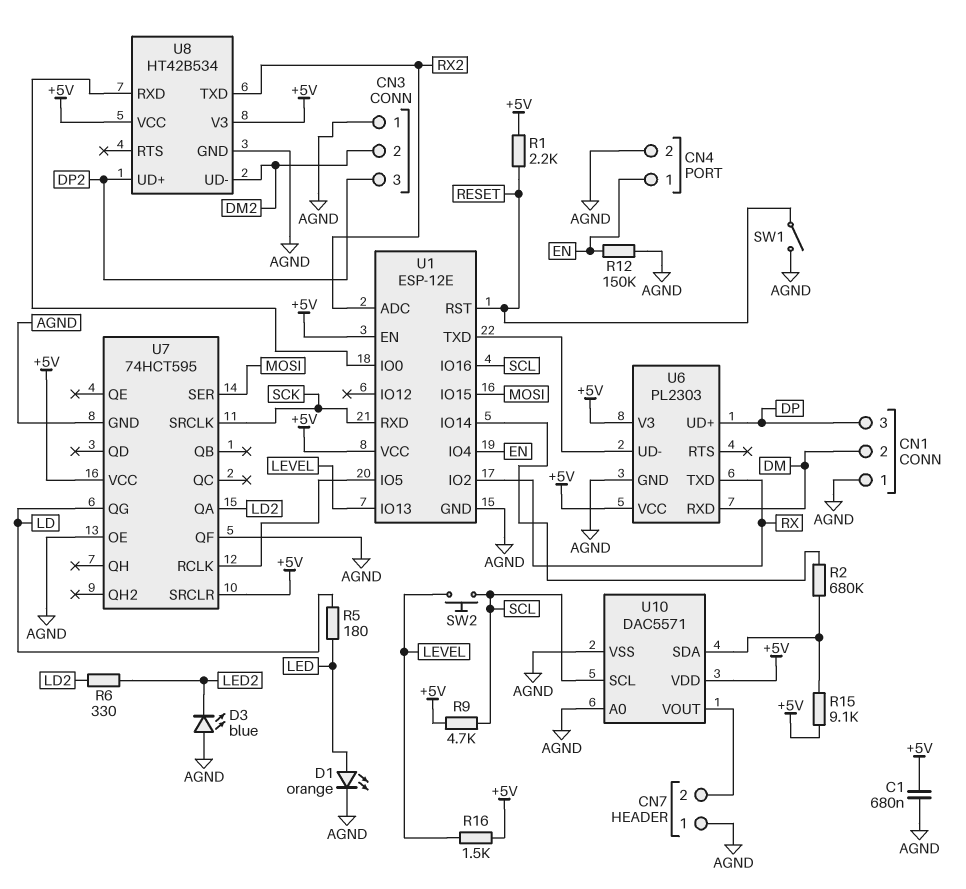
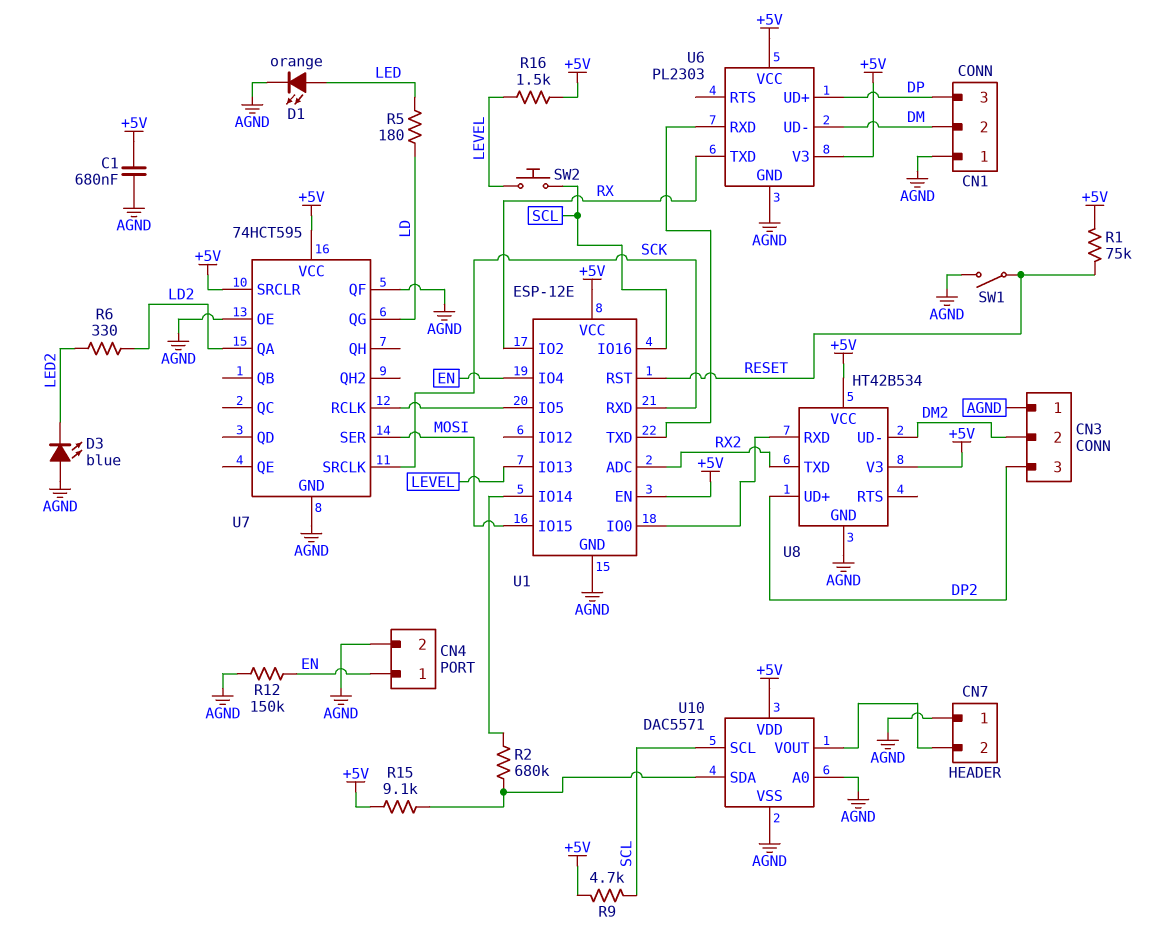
R1: 2.2k (+5V, RESET) -> 75k (+5V, RESET)
U6 pin RXD: DM -> U1/TXD
U6 pin UD-: U1/TXD -> DM

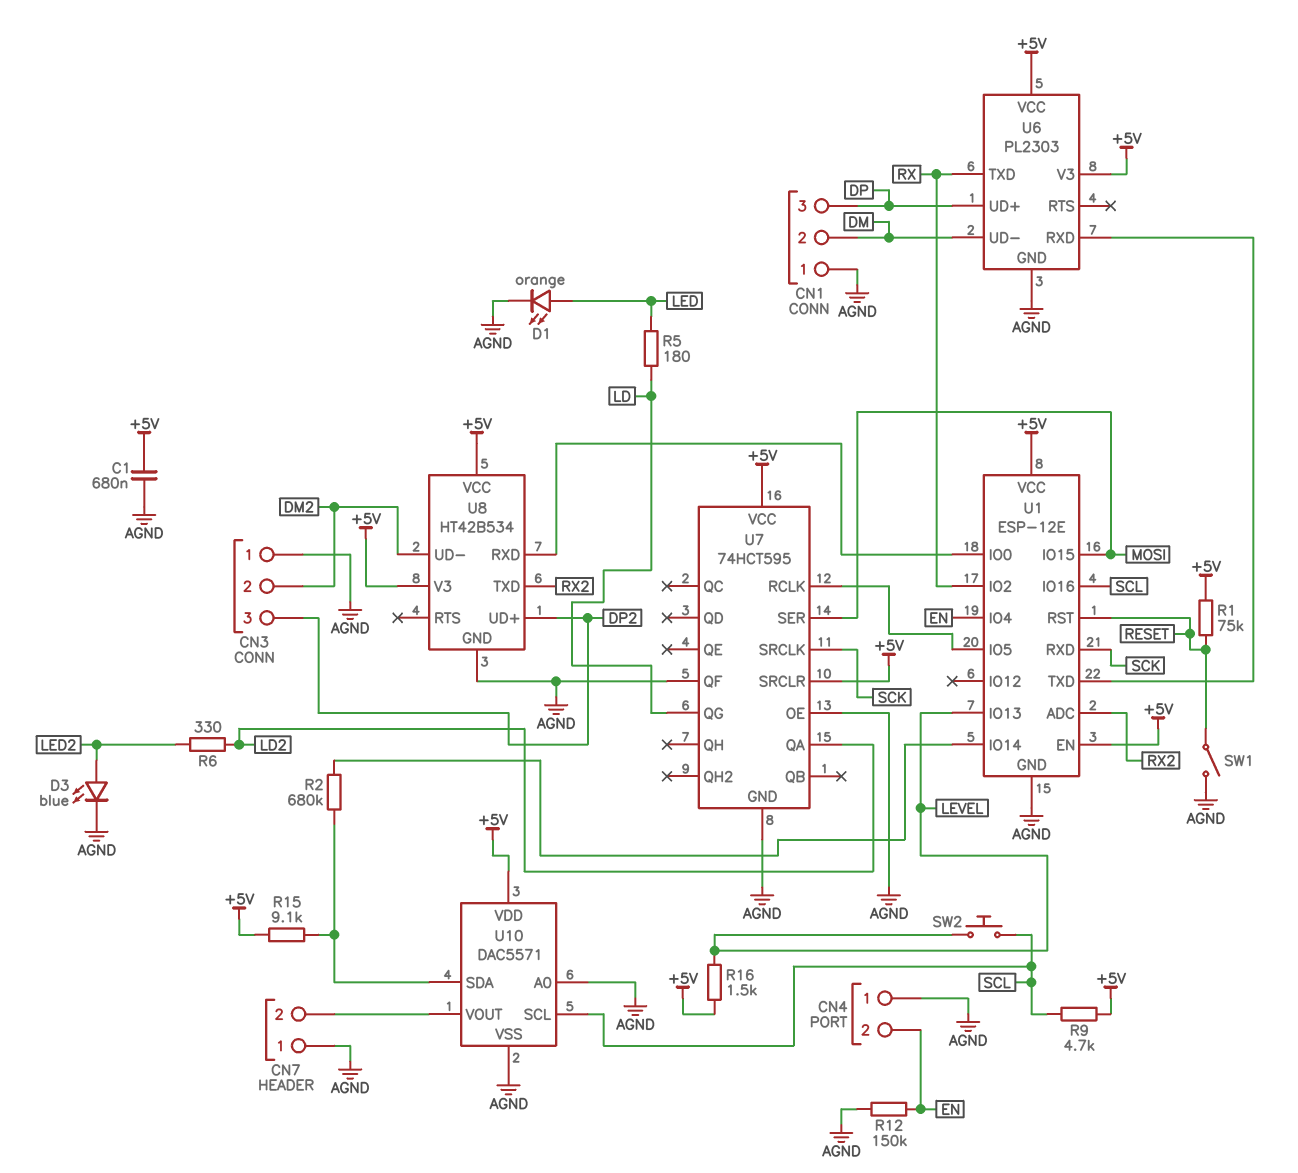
CN4 pin 1: EN -> AGND
CN4 pin 2: AGND -> EN
D3: LED blue (A AGND, K LED2) -> LED blue (A LED2, K AGND)

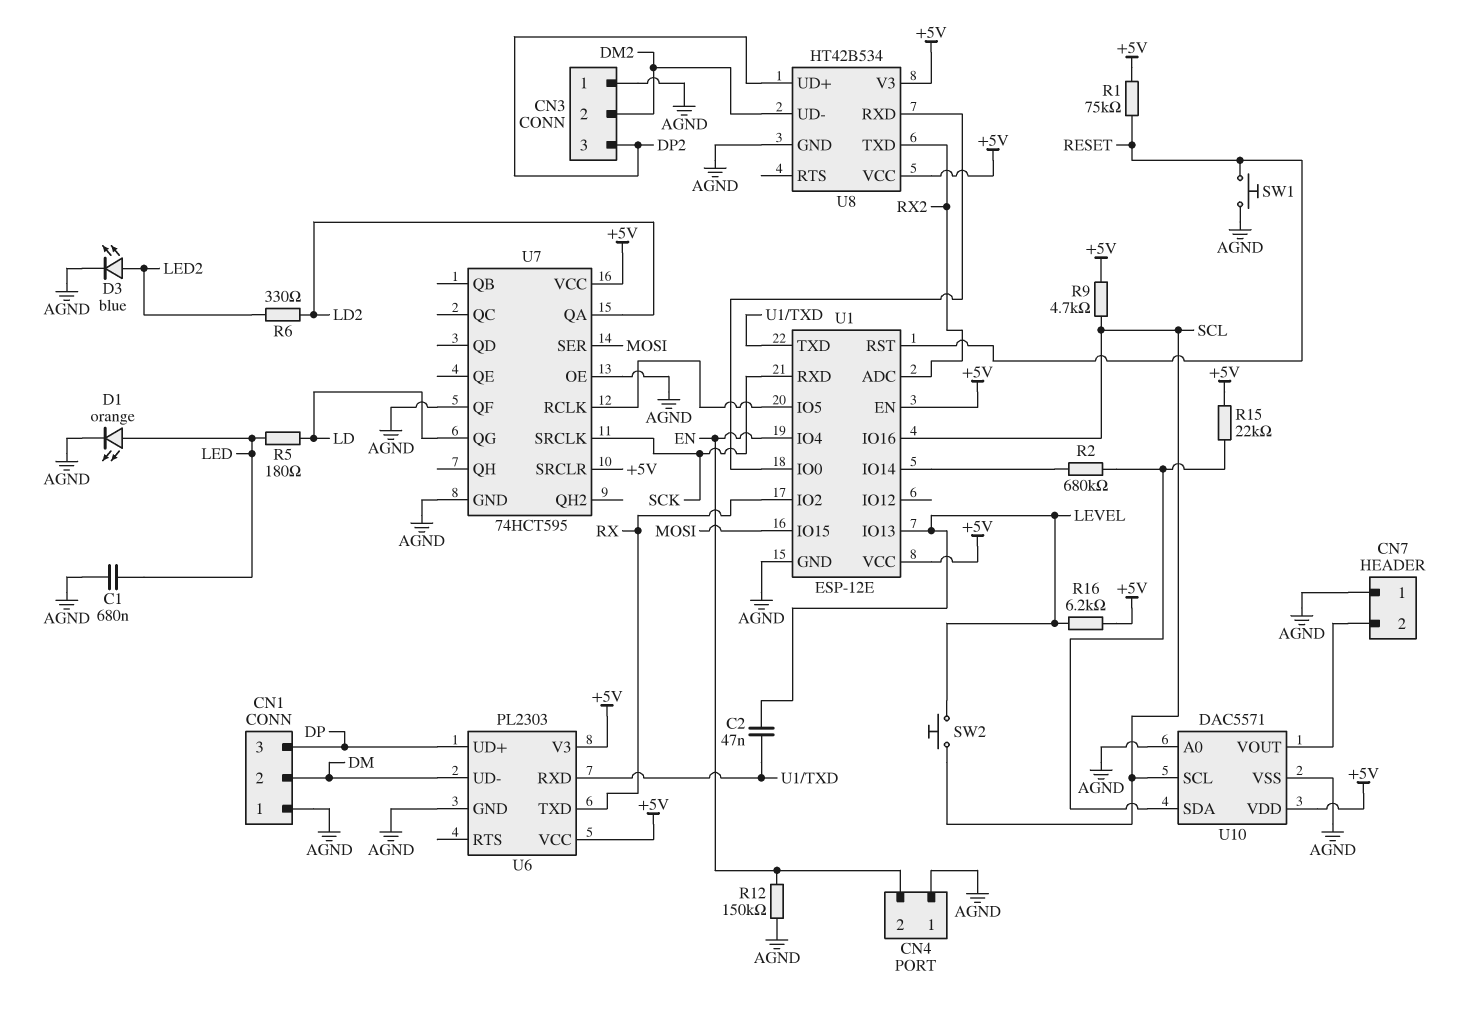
C1: 680nF (+5V, AGND) -> 680nF (AGND, LED)
C2: none -> 47nF (LEVEL, U1/TXD)
R15: 9.1k (+5V, U10/SDA) -> 22k (+5V, U10/SDA)
R16: 1.5k (+5V, LEVEL) -> 6.2k (+5V, LEVEL)
SW1: switch (AGND, RESET) -> button (AGND, RESET)

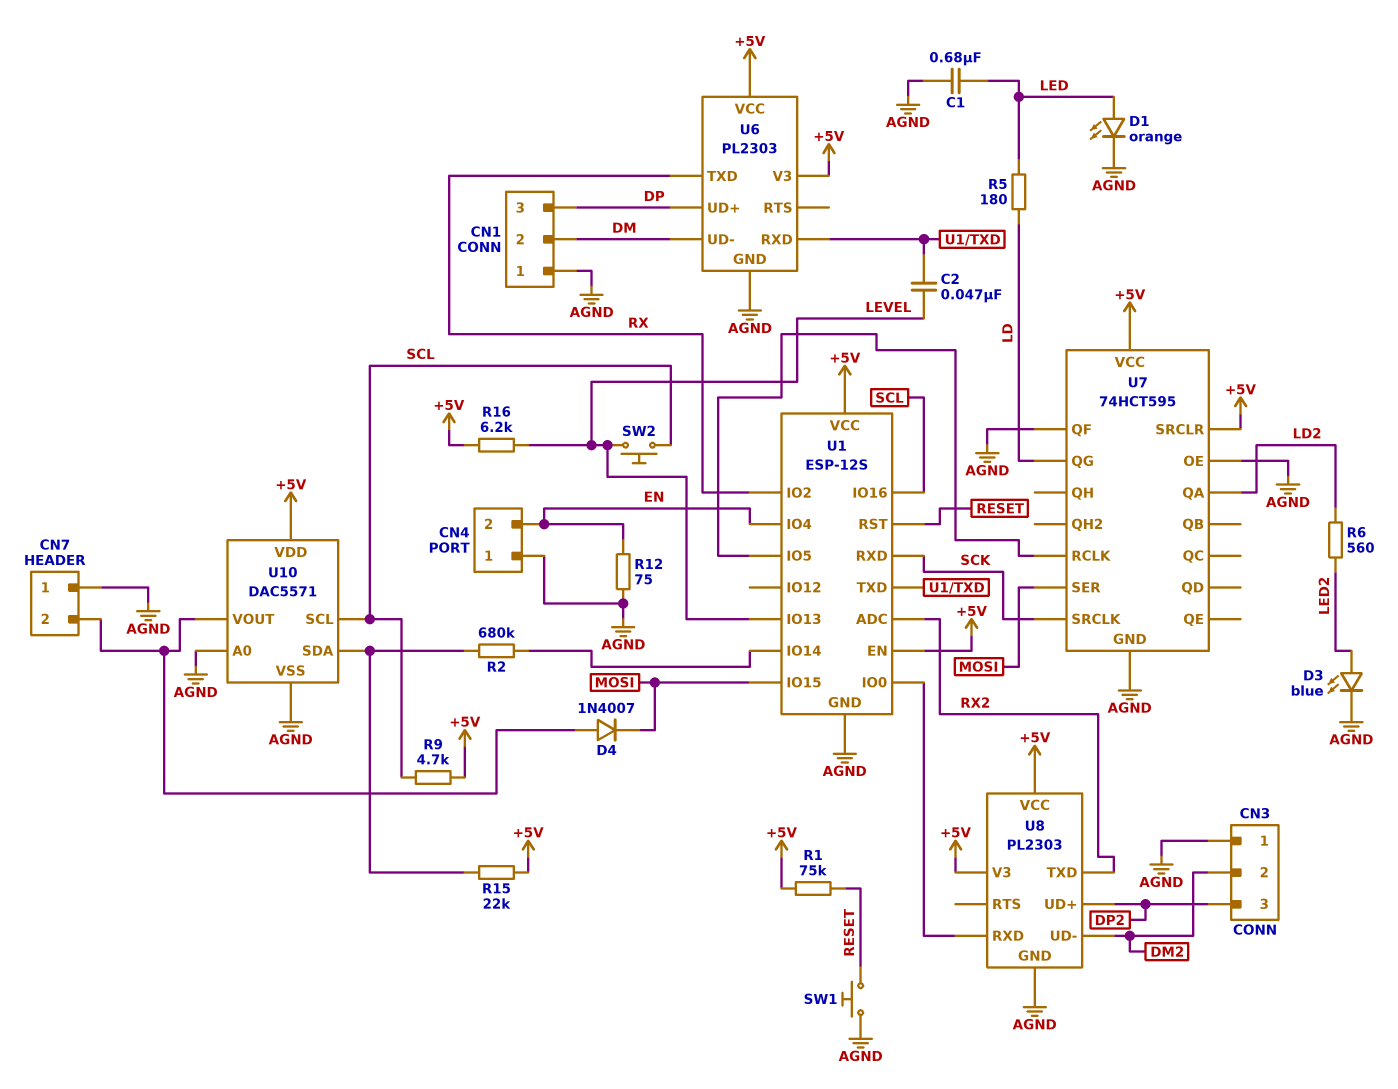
D4: none -> diode 1N4007 (A CN7/2, K MOSI)
R6: 330 (LD2, LED2) -> 560 (LD2, LED2)
R12: 150k (AGND, EN) -> 75 (AGND, EN)
U1: ESP-12E -> ESP-12S
U8: HT42B534 -> PL2303

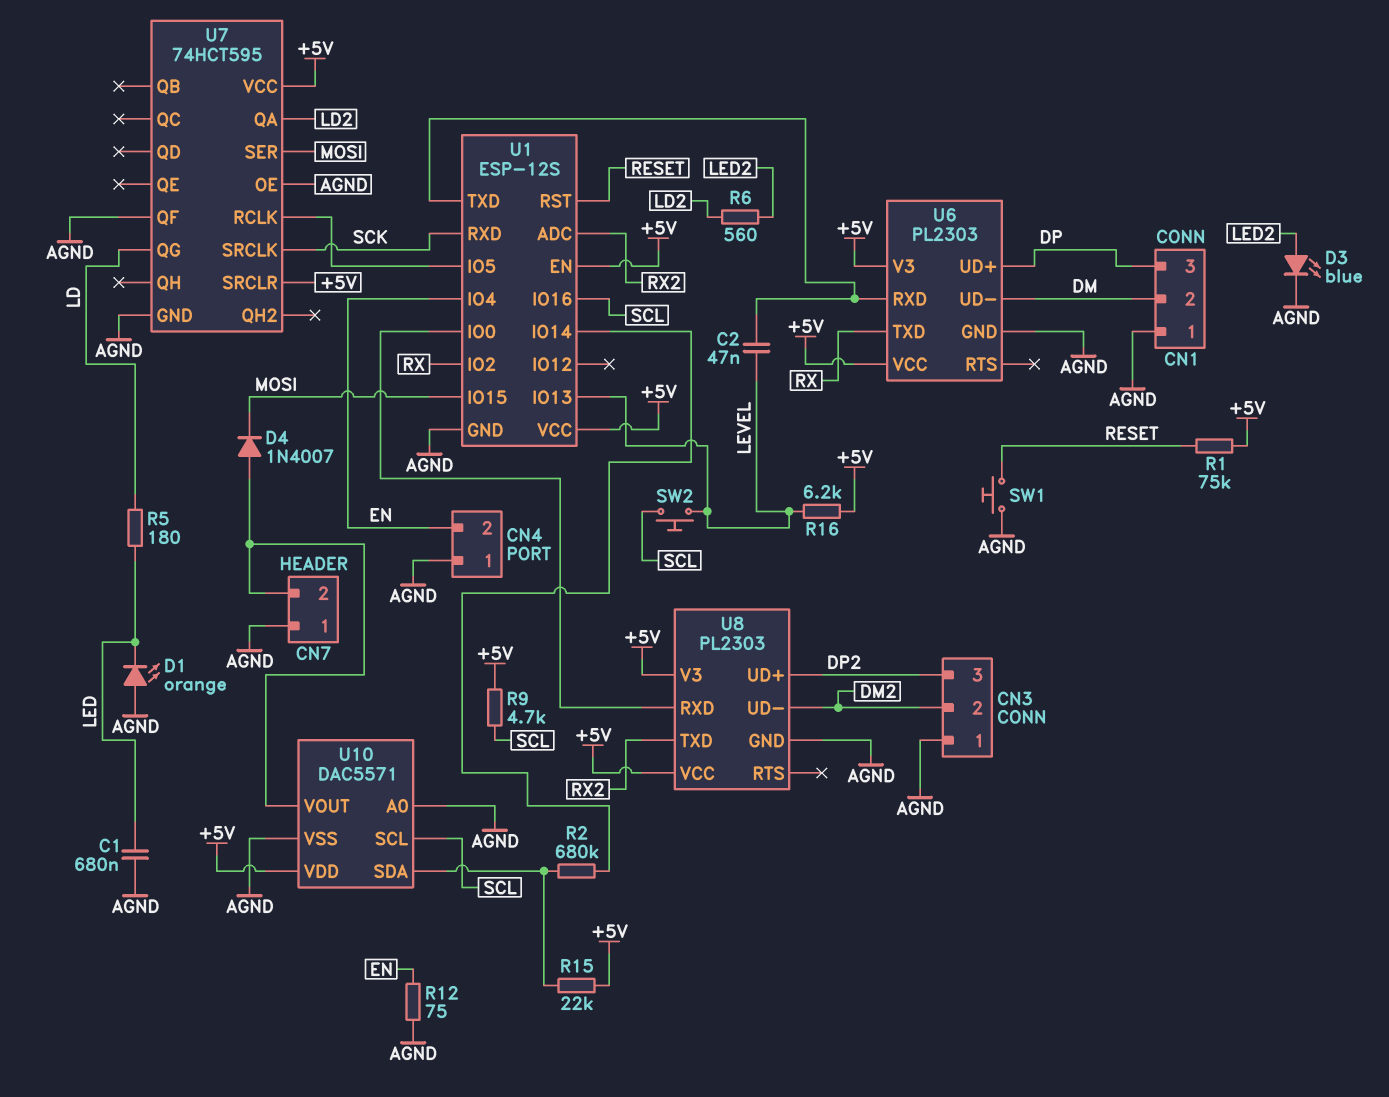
D1: LED orange (A LED, K AGND) -> LED orange (A AGND, K LED)

